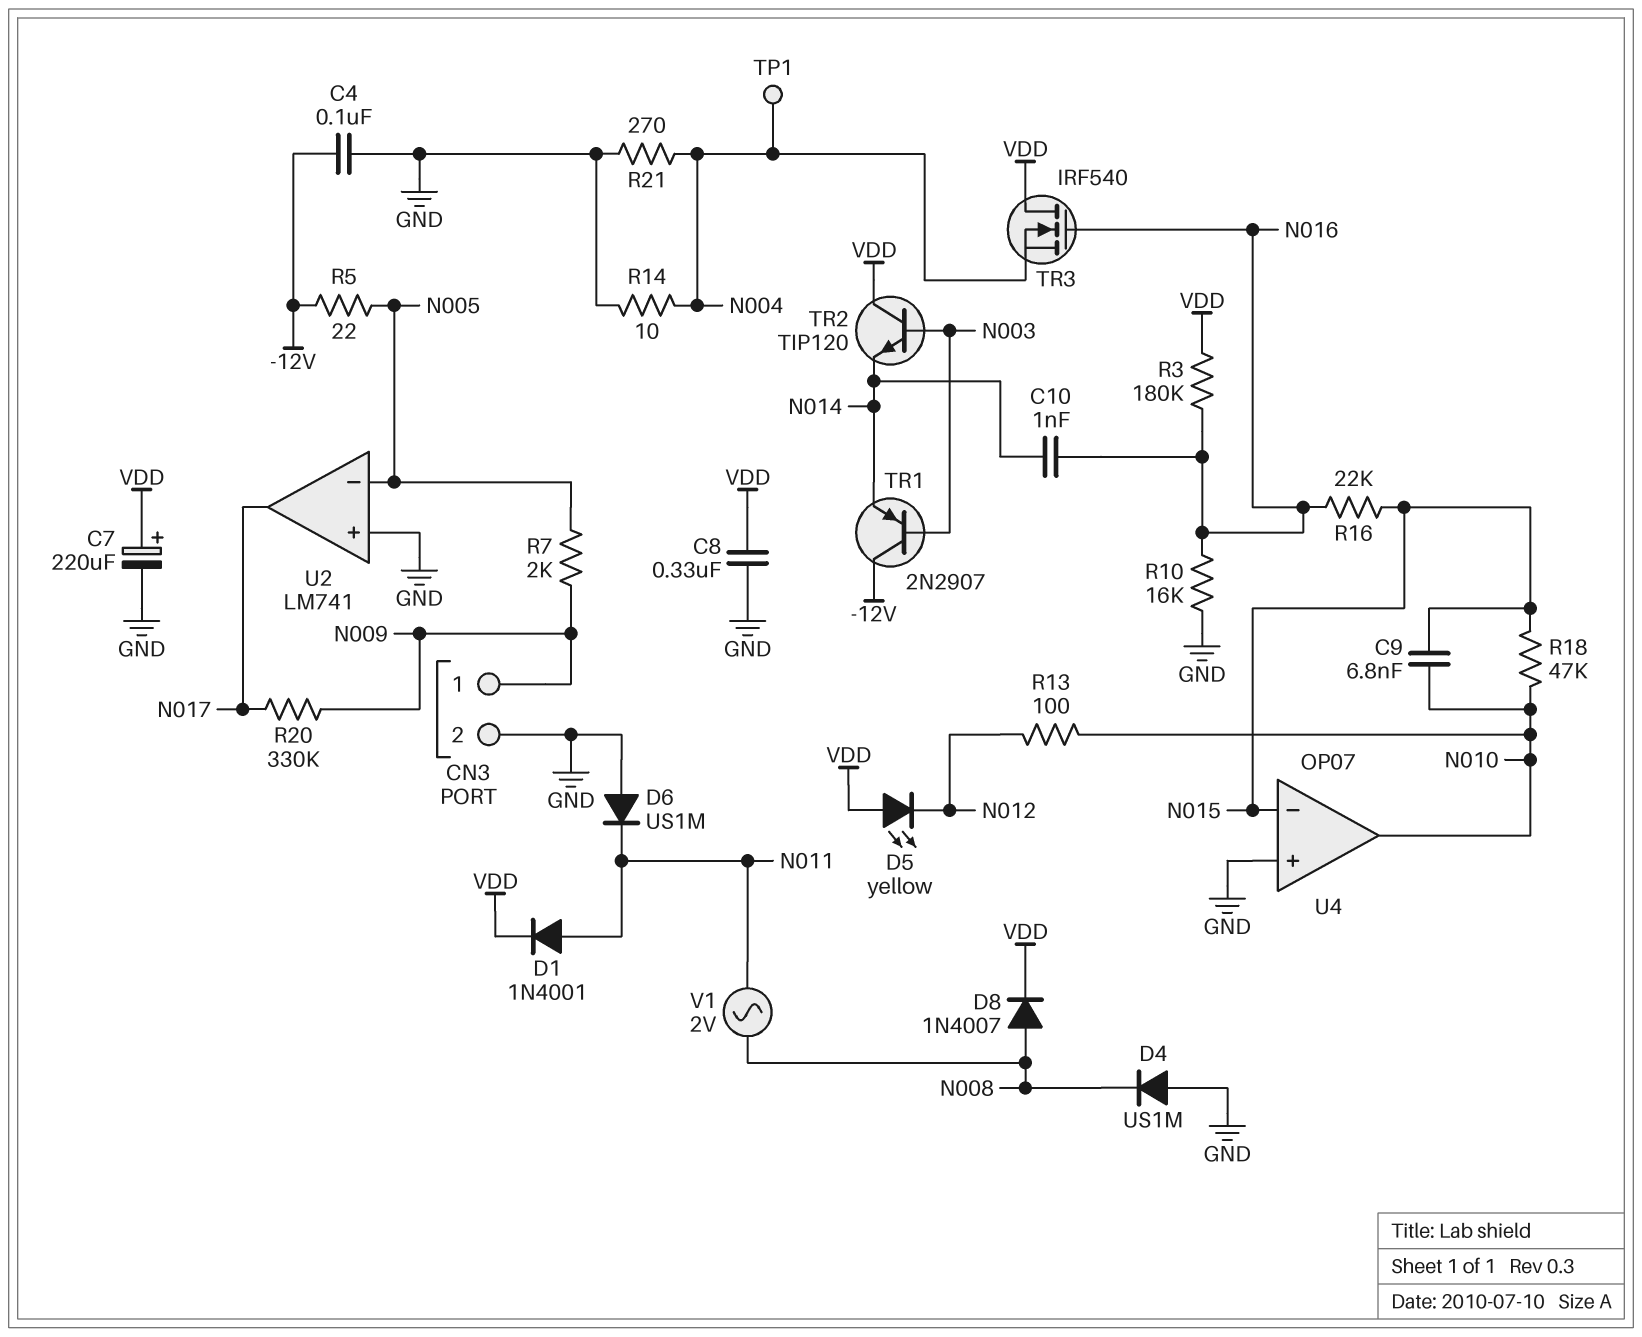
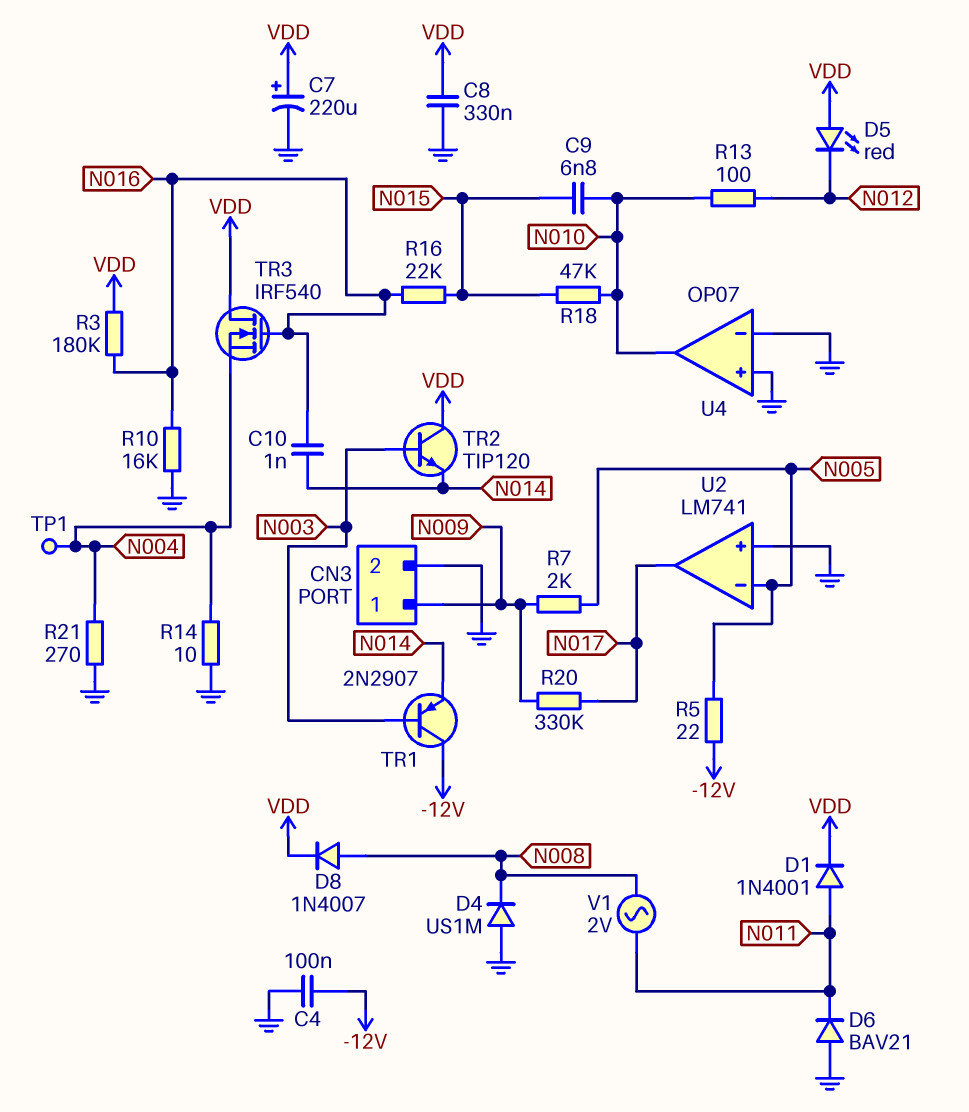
D5: LED yellow (A VDD, K N012) -> LED red (A VDD, K N012)
D6: diode US1M (A GND, K N011) -> diode BAV21 (A GND, K N011)
U4 pin in-: N015 -> GND

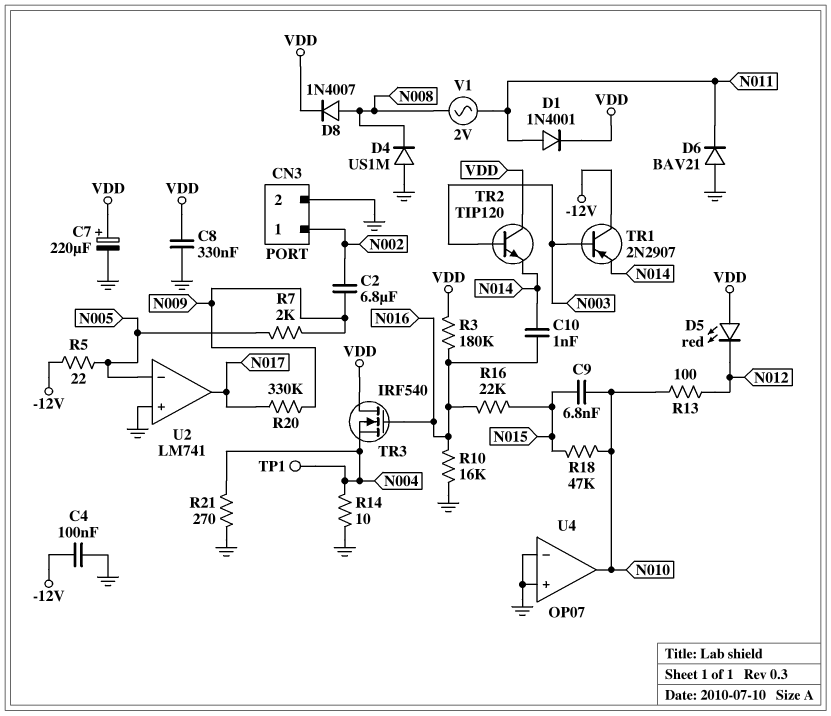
C2: none -> 6.8uF (N002, N009)
CN3 pin 1: N009 -> N002

